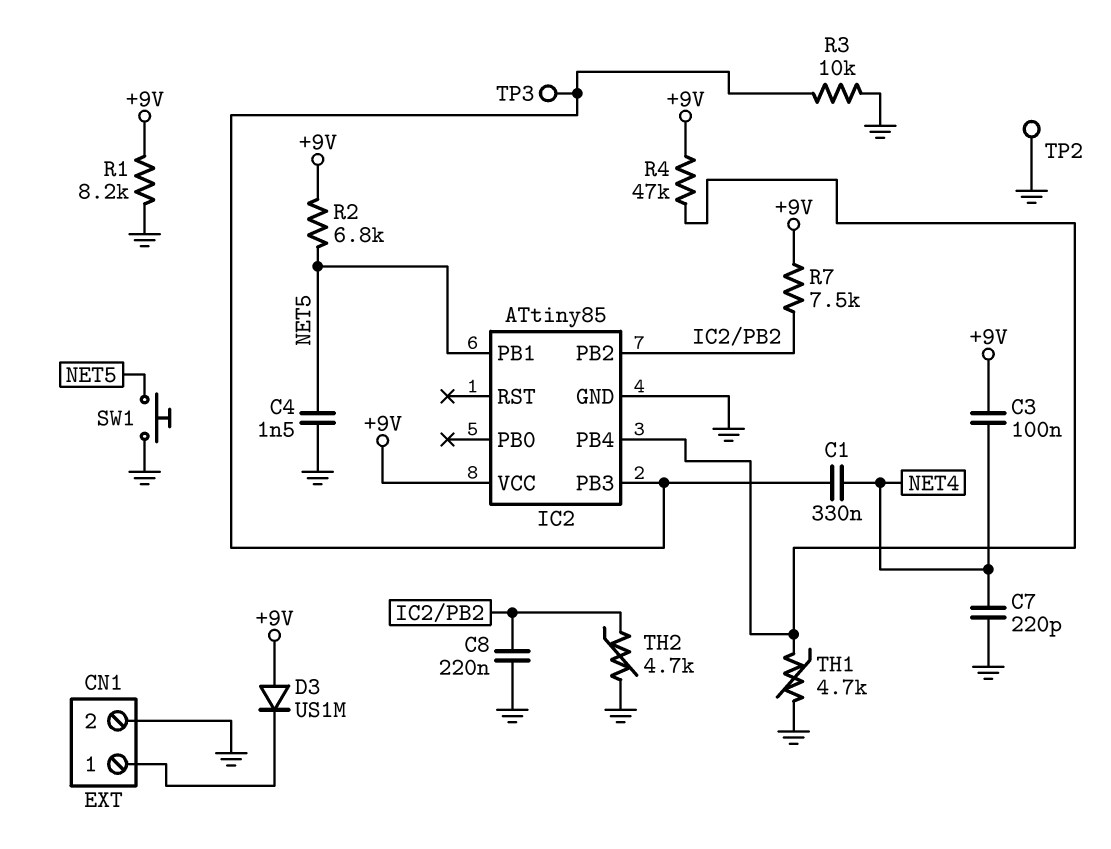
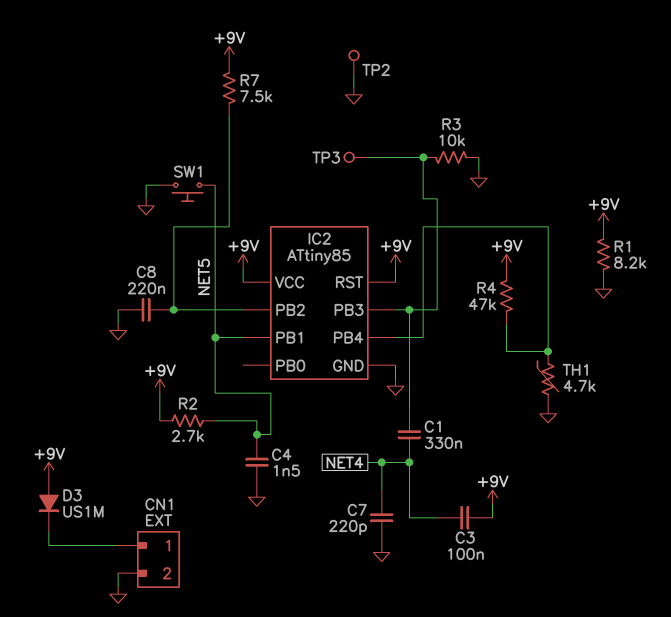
IC2 pin RST: none -> +9V
R2: 6.8k (+9V, NET5) -> 2.7k (+9V, NET5)
TH2: 4.7k (GND, IC2/PB2) -> none

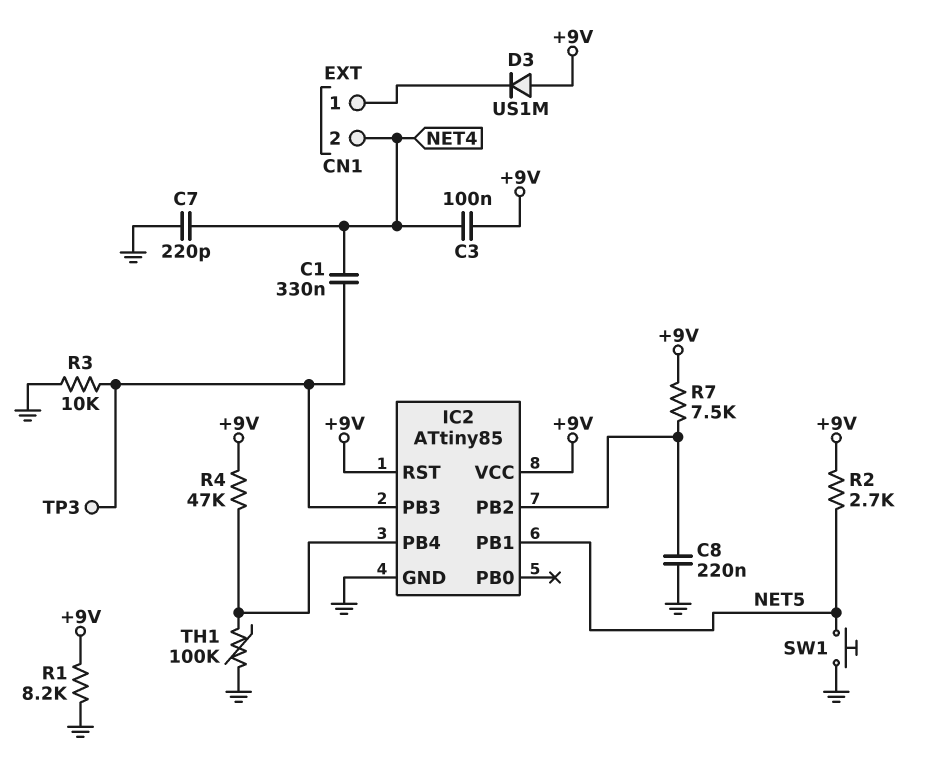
C4: 1.5nF (GND, NET5) -> none
CN1 pin 2: GND -> NET4
TH1: 4.7k (GND, IC2/PB4) -> 100k (GND, IC2/PB4)
TP2: test point (GND) -> none

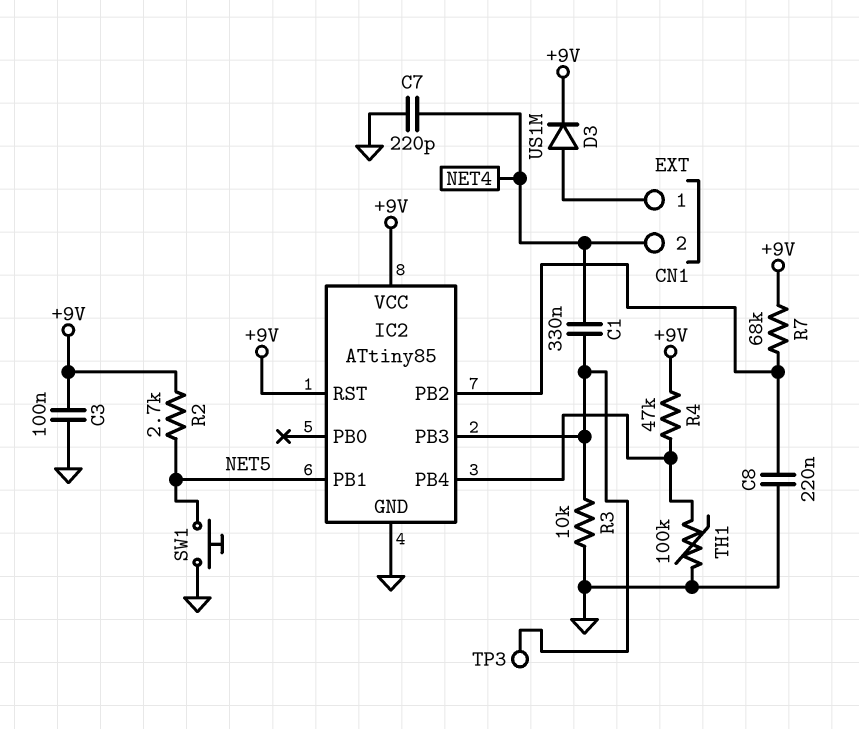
C3: 100nF (+9V, NET4) -> 100nF (+9V, GND)
D3: diode US1M (A +9V, K CN1/1) -> diode US1M (A CN1/1, K +9V)
R1: 8.2k (+9V, GND) -> none
R7: 7.5k (+9V, IC2/PB2) -> 68k (+9V, IC2/PB2)

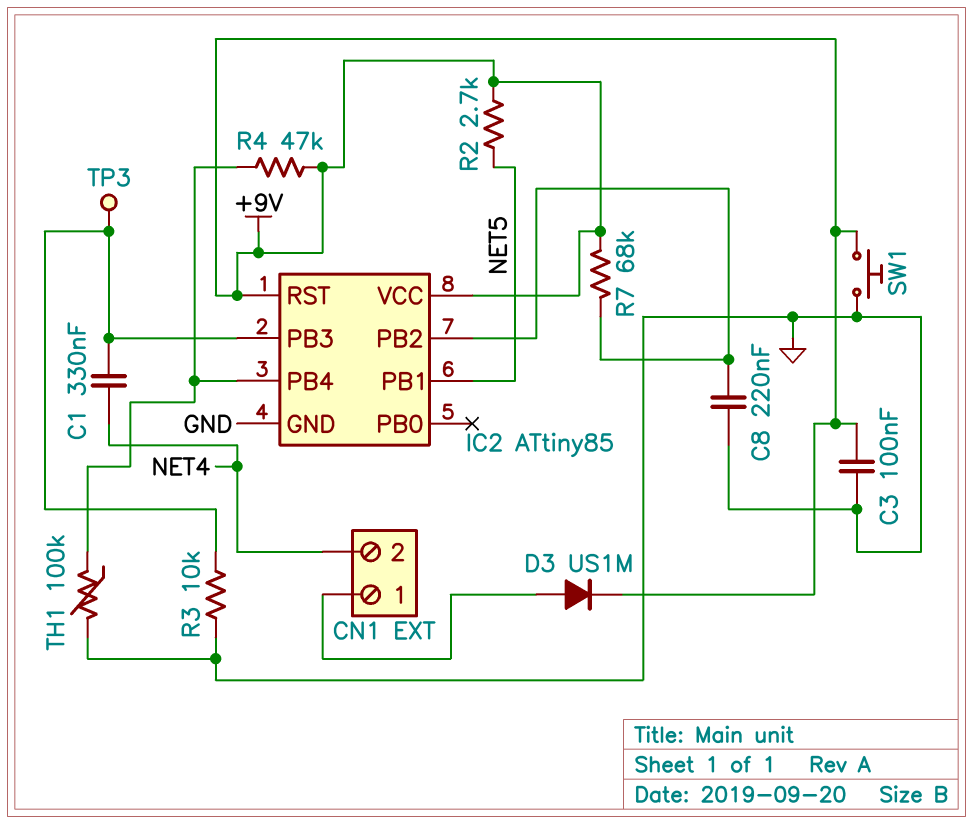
C7: 220pF (GND, NET4) -> none
SW1: button (GND, NET5) -> button (+9V, GND)

